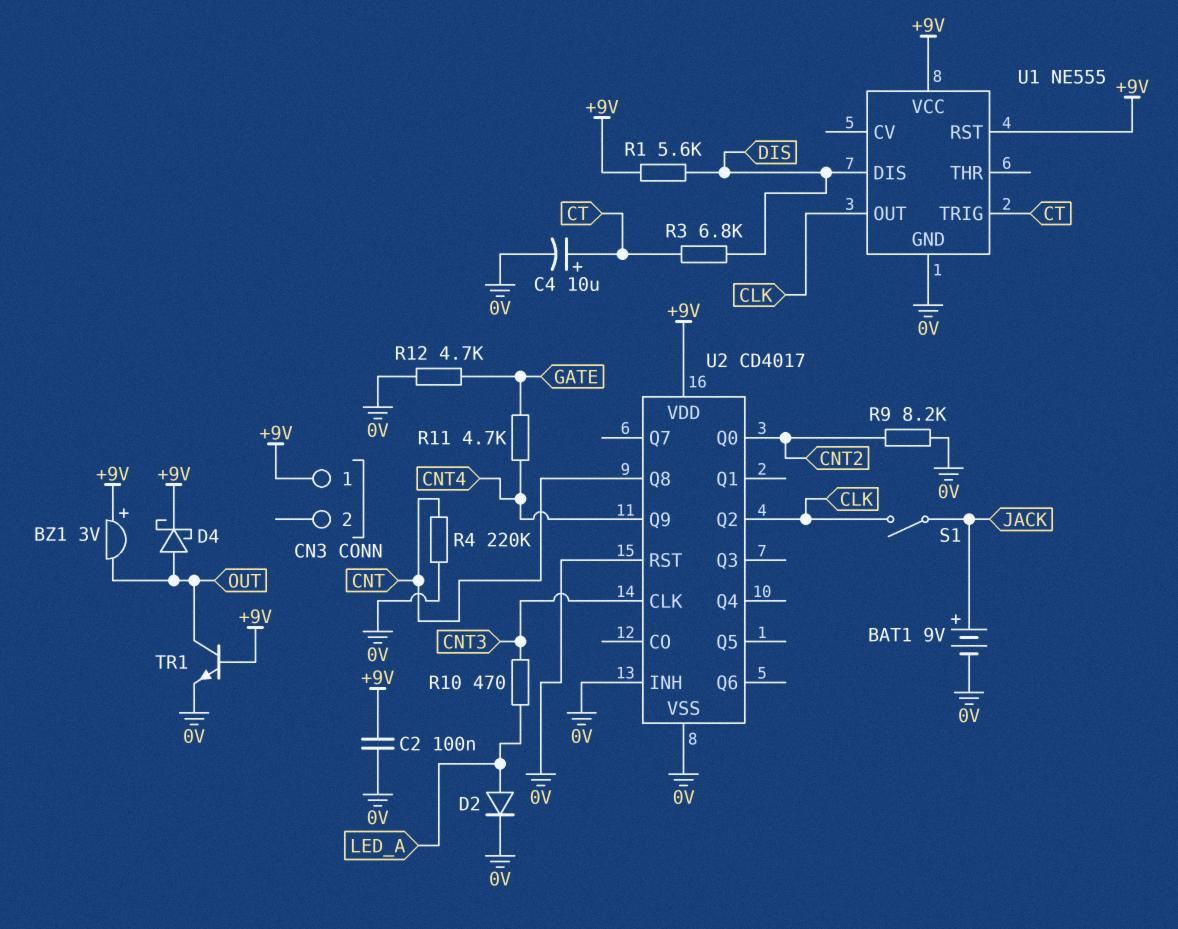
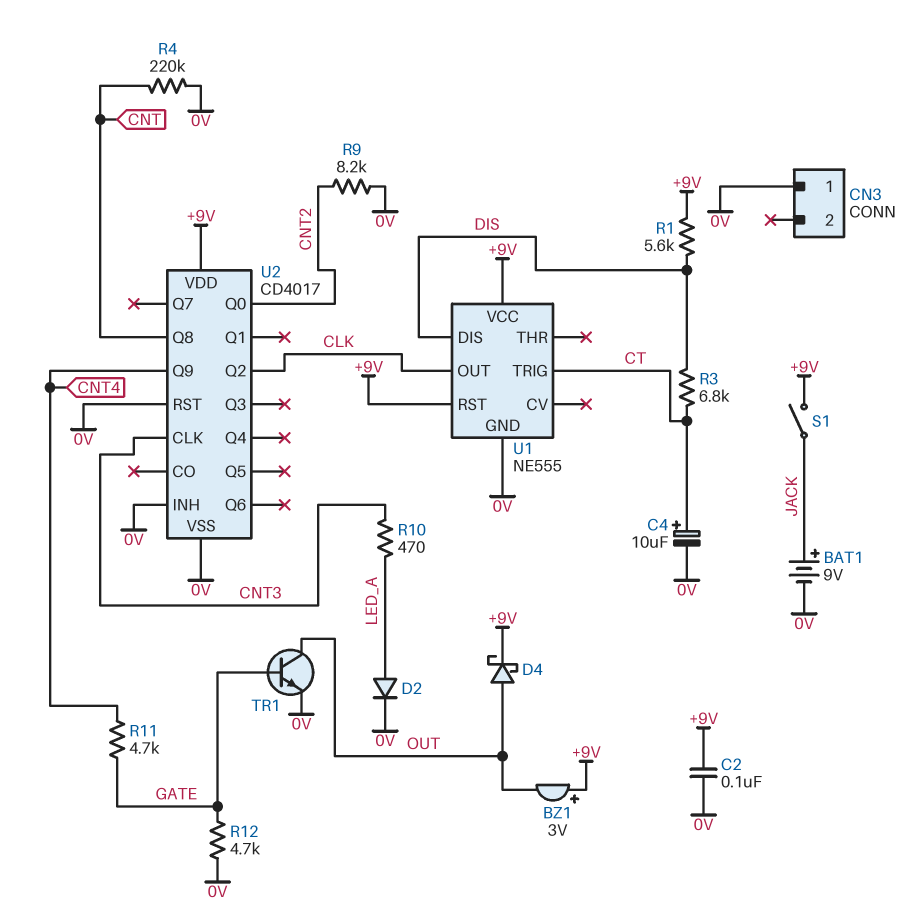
CN3 pin 1: +9V -> 0V
S1: switch (CLK, JACK) -> switch (+9V, JACK)
TR1: NPN (B +9V, C OUT, E 0V) -> NPN (B GATE, C OUT, E 0V)

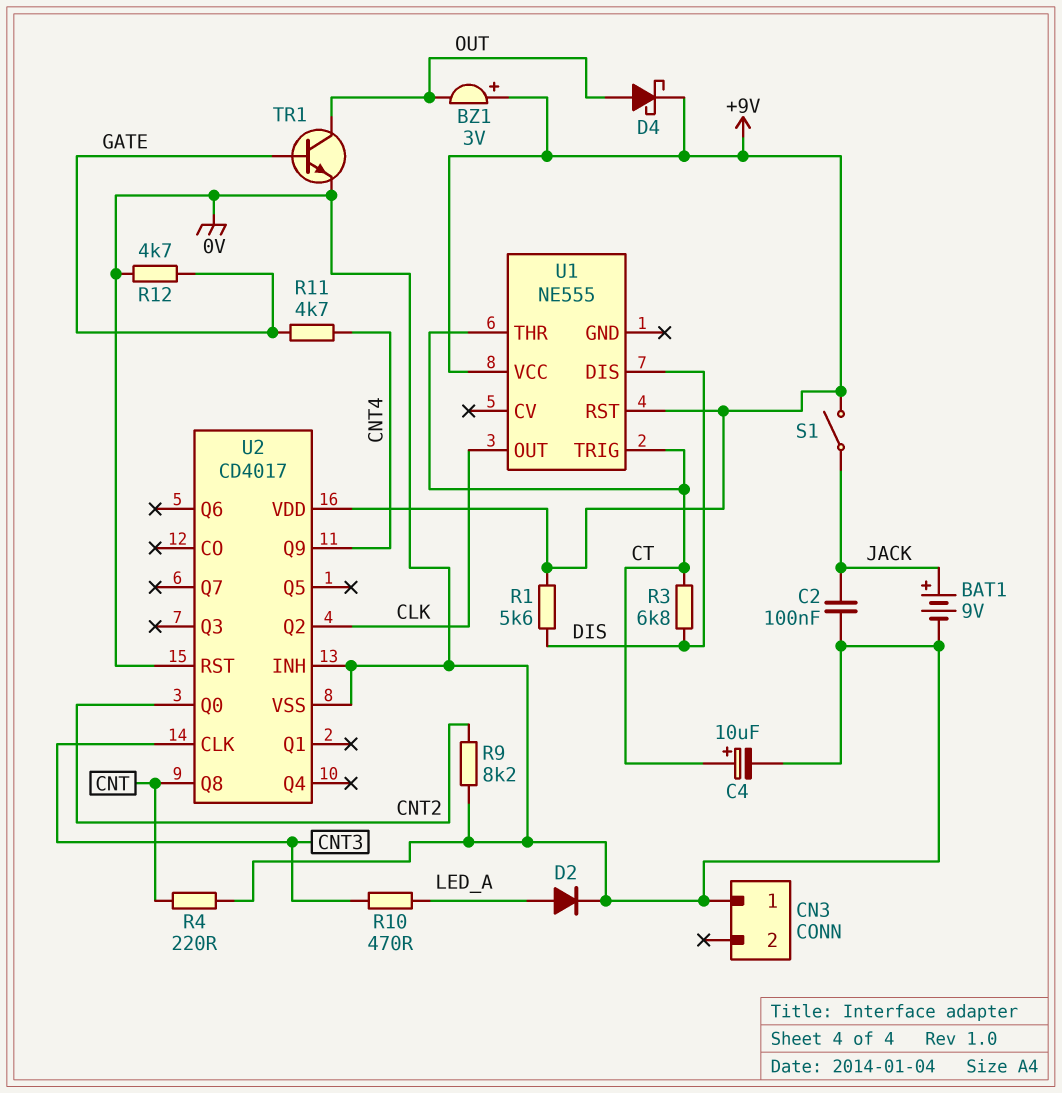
C2: 100nF (+9V, 0V) -> 100nF (0V, JACK)
R4: 220k (0V, CNT) -> 220 (0V, CNT)
U1 pin GND: 0V -> none
U1 pin THR: none -> CT

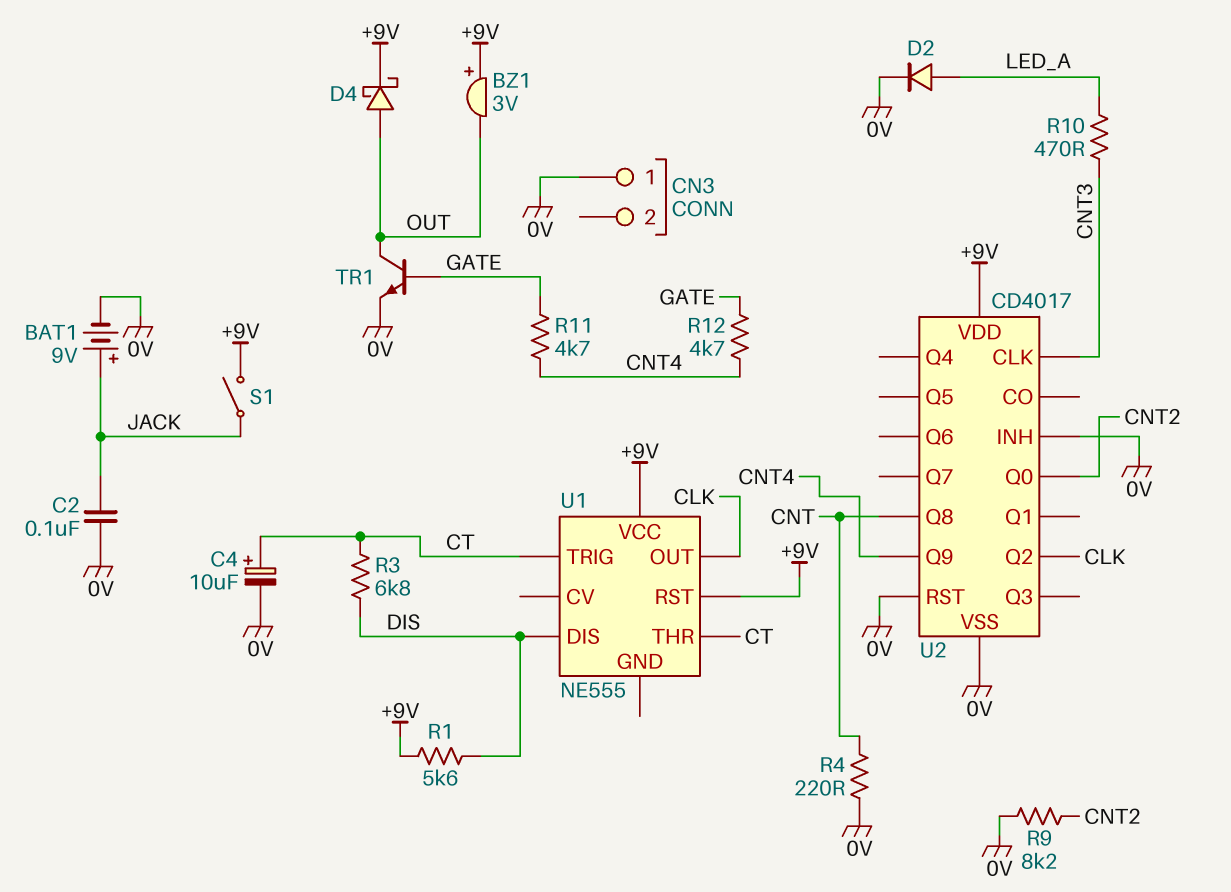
R12: 4.7k (0V, GATE) -> 4.7k (CNT4, GATE)

